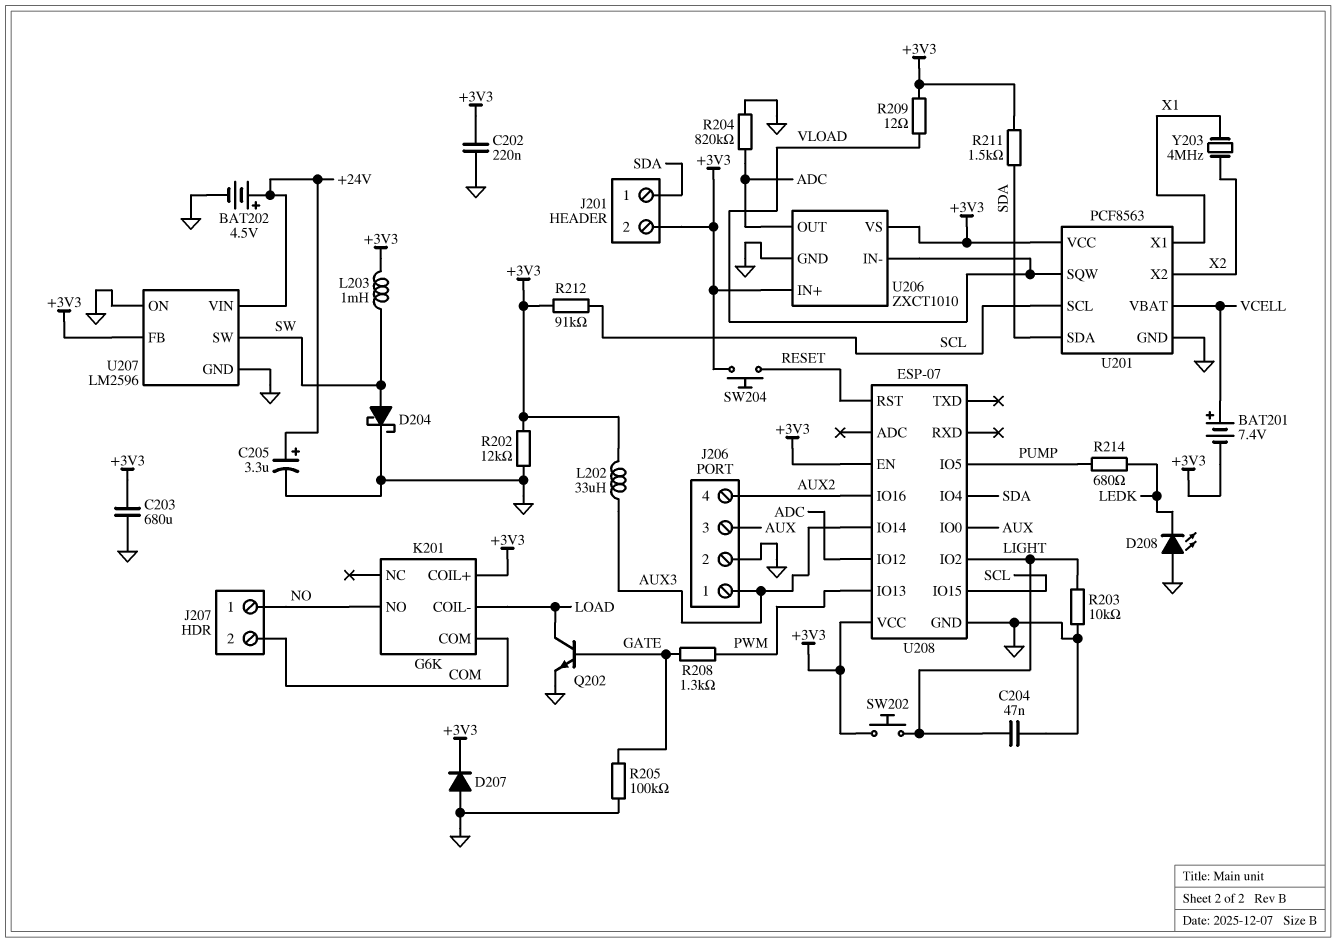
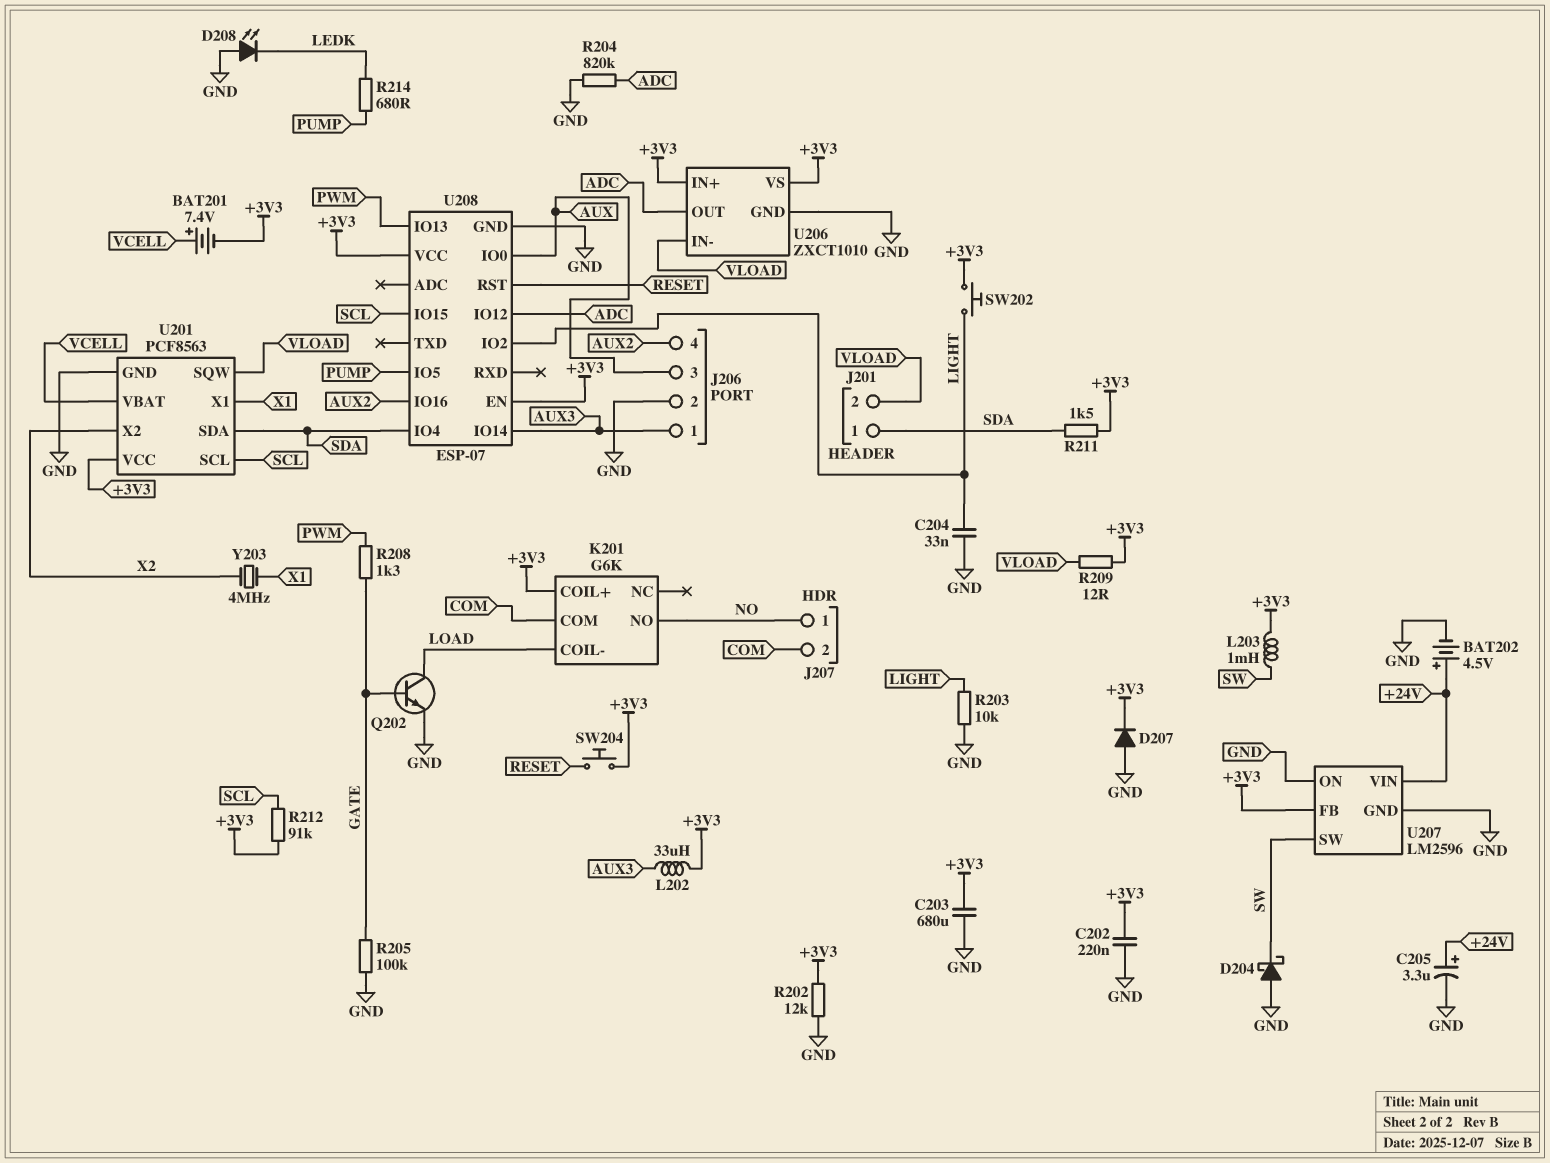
C204: 47nF (GND, LIGHT) -> 33nF (GND, LIGHT)
D204: schottky (A SW, K GND) -> schottky (A GND, K SW)
J201 pin 2: +3V3 -> VLOAD

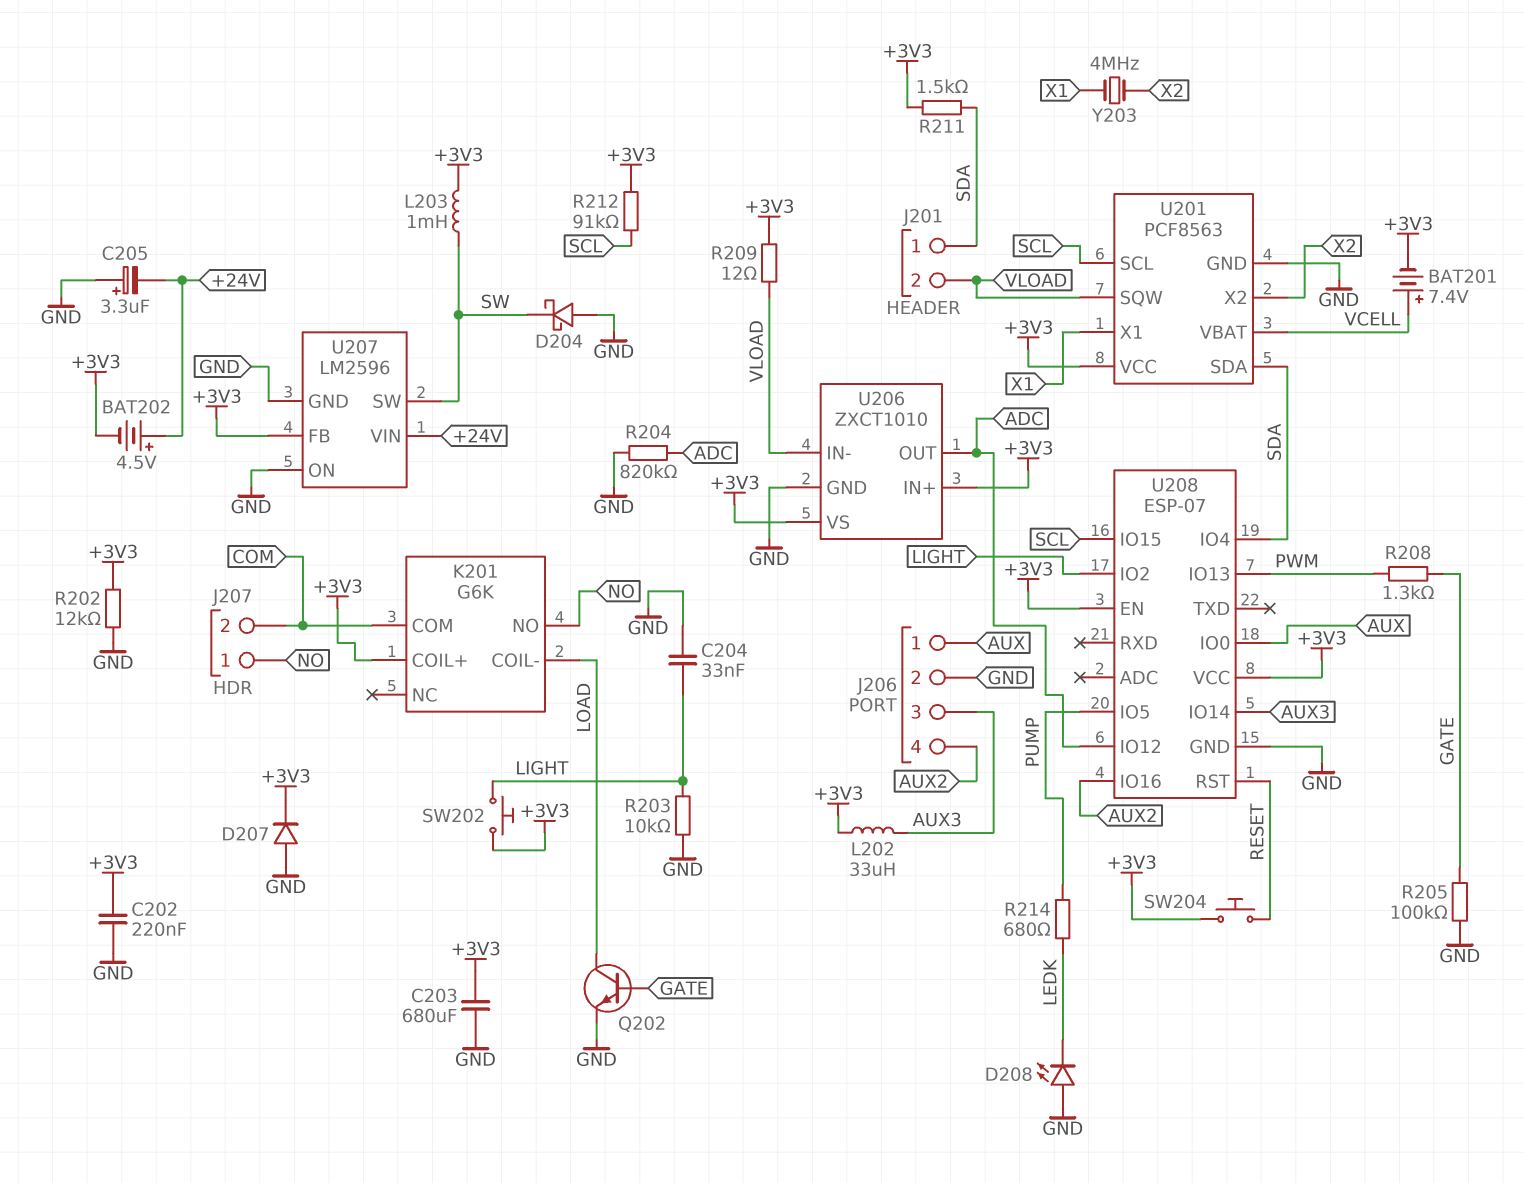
BAT202: 4.5V (plus +24V, minus GND) -> 4.5V (plus +24V, minus +3V3)
C205: 3.3uF (plus +24V, minus GND) -> 3.3uF (plus GND, minus +24V)
J206 pin 1: AUX3 -> AUX
J206 pin 3: AUX -> AUX3

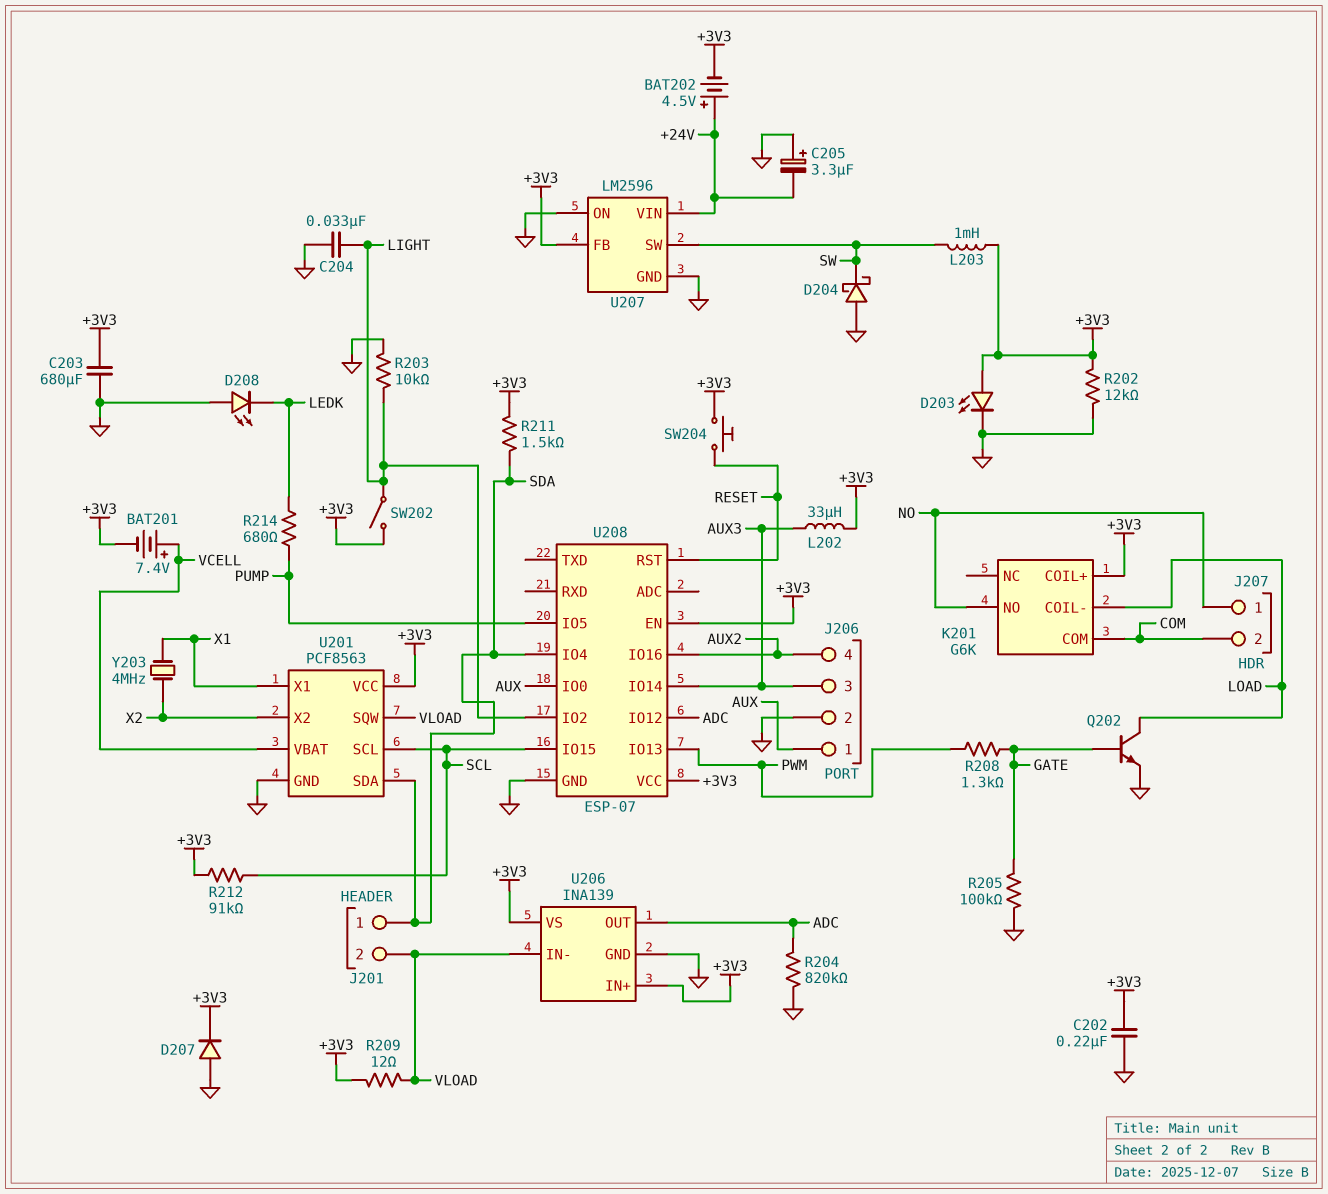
D203: none -> LED (A +3V3, K GND)
SW202: button (+3V3, LIGHT) -> switch (+3V3, LIGHT)
U206: ZXCT1010 -> INA139

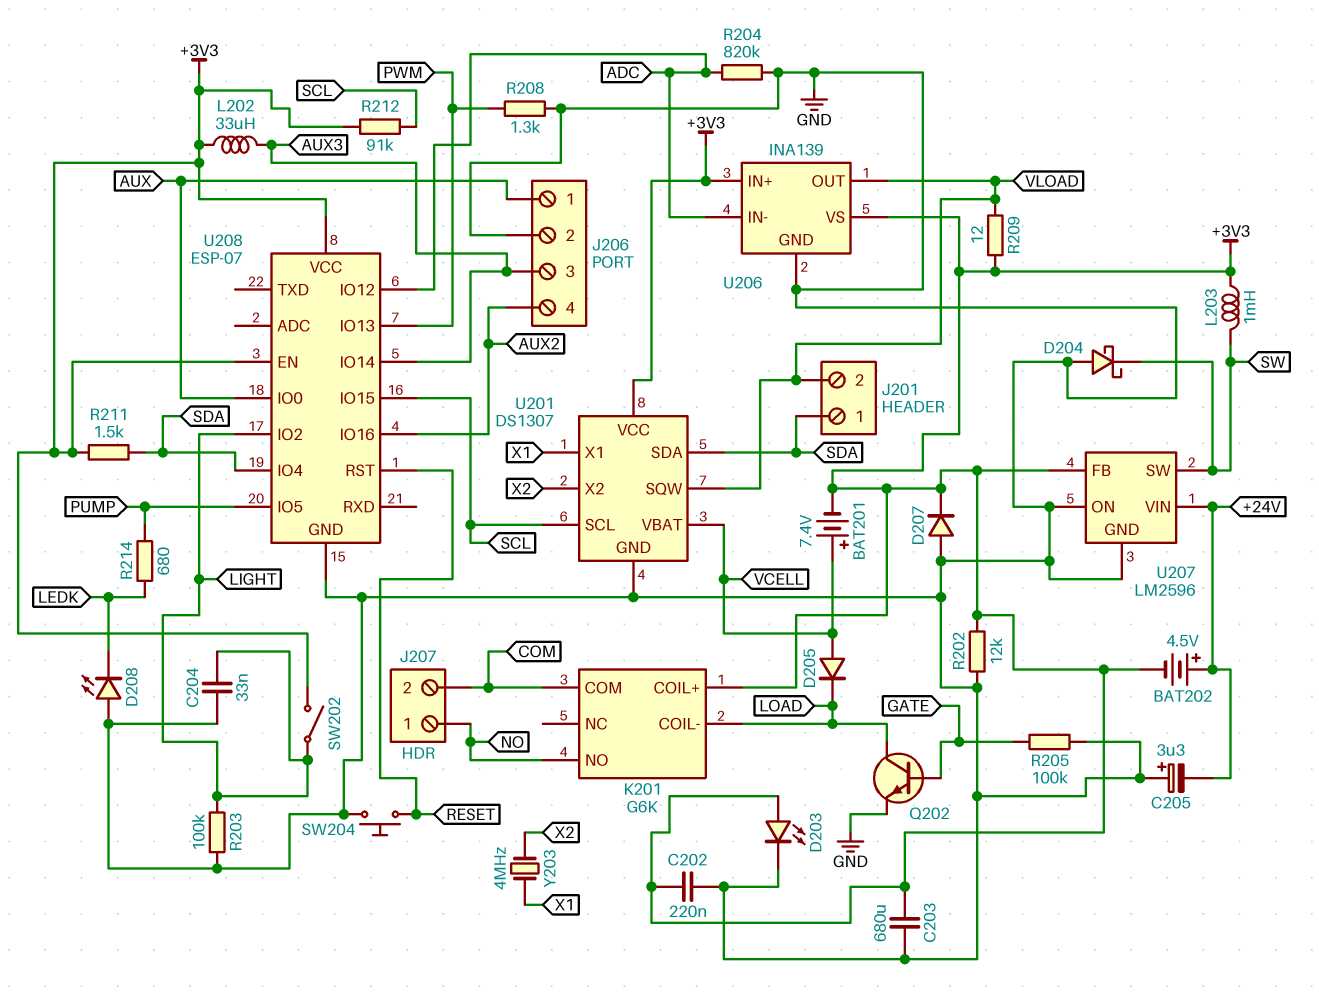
D205: none -> diode (A VCELL, K LOAD)
R203: 10k (GND, LIGHT) -> 100k (GND, LIGHT)
R208: 1.3k (GATE, PWM) -> 1.3k (GND, PWM)
SW204: button (+3V3, RESET) -> button (GND, RESET)
U201: PCF8563 -> DS1307
U206 pin IN-: VLOAD -> ADC
U206 pin OUT: ADC -> VLOAD

